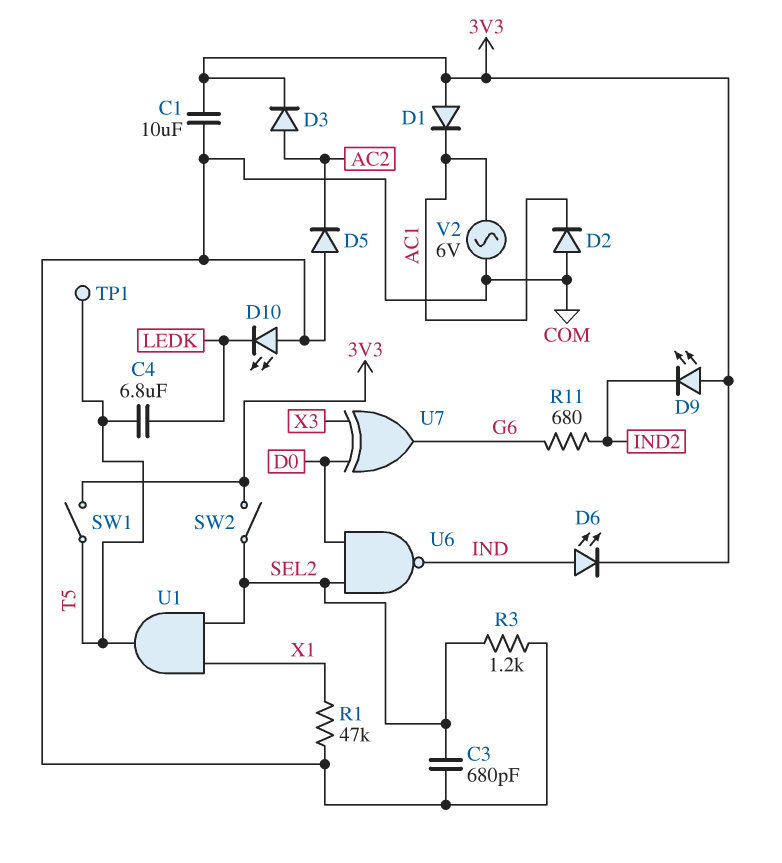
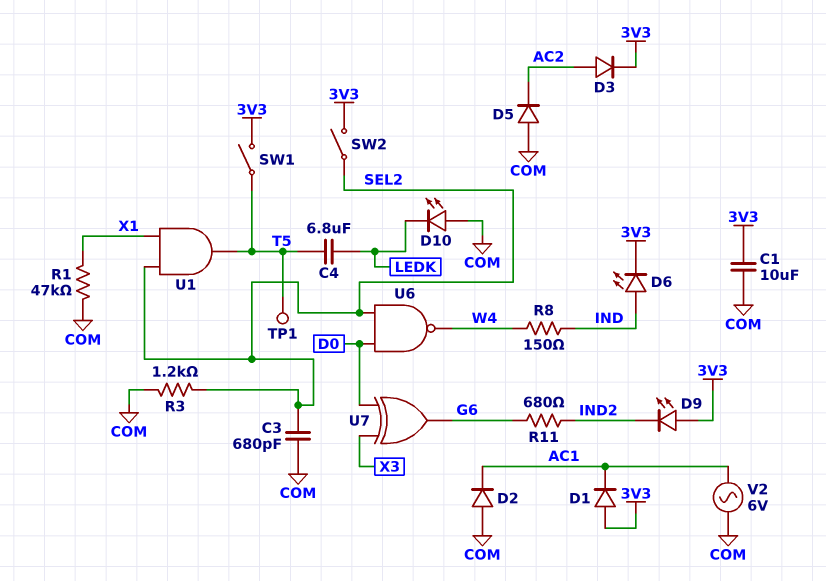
R8: none -> 150 (IND, W4)
U6: NAND (in D0, in SEL2, out IND) -> NAND (in D0, in SEL2, out W4)

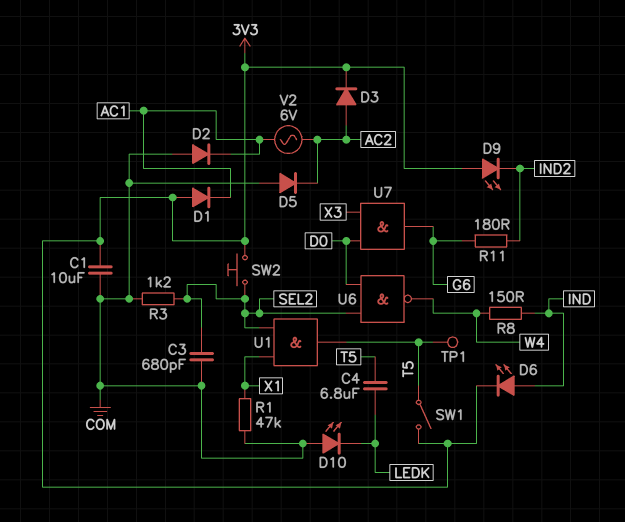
R11: 680 (G6, IND2) -> 180 (G6, IND2)
SW2: switch (3V3, SEL2) -> button (3V3, SEL2)
U7: XOR (in D0, in X3, out G6) -> AND (in D0, in X3, out G6)
V2: AC 6V (AC1, COM) -> AC 6V (AC1, AC2)

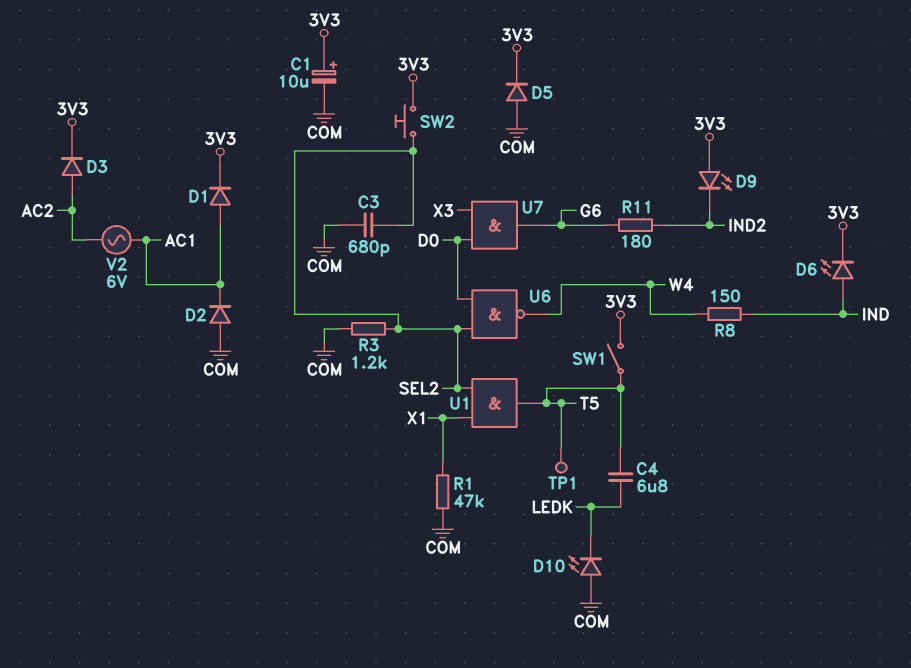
C1: 10uF (3V3, COM) -> 10uF (plus 3V3, minus COM)
D1: diode (A 3V3, K AC1) -> diode (A AC1, K 3V3)
D5: diode (A COM, K AC2) -> diode (A COM, K 3V3)

